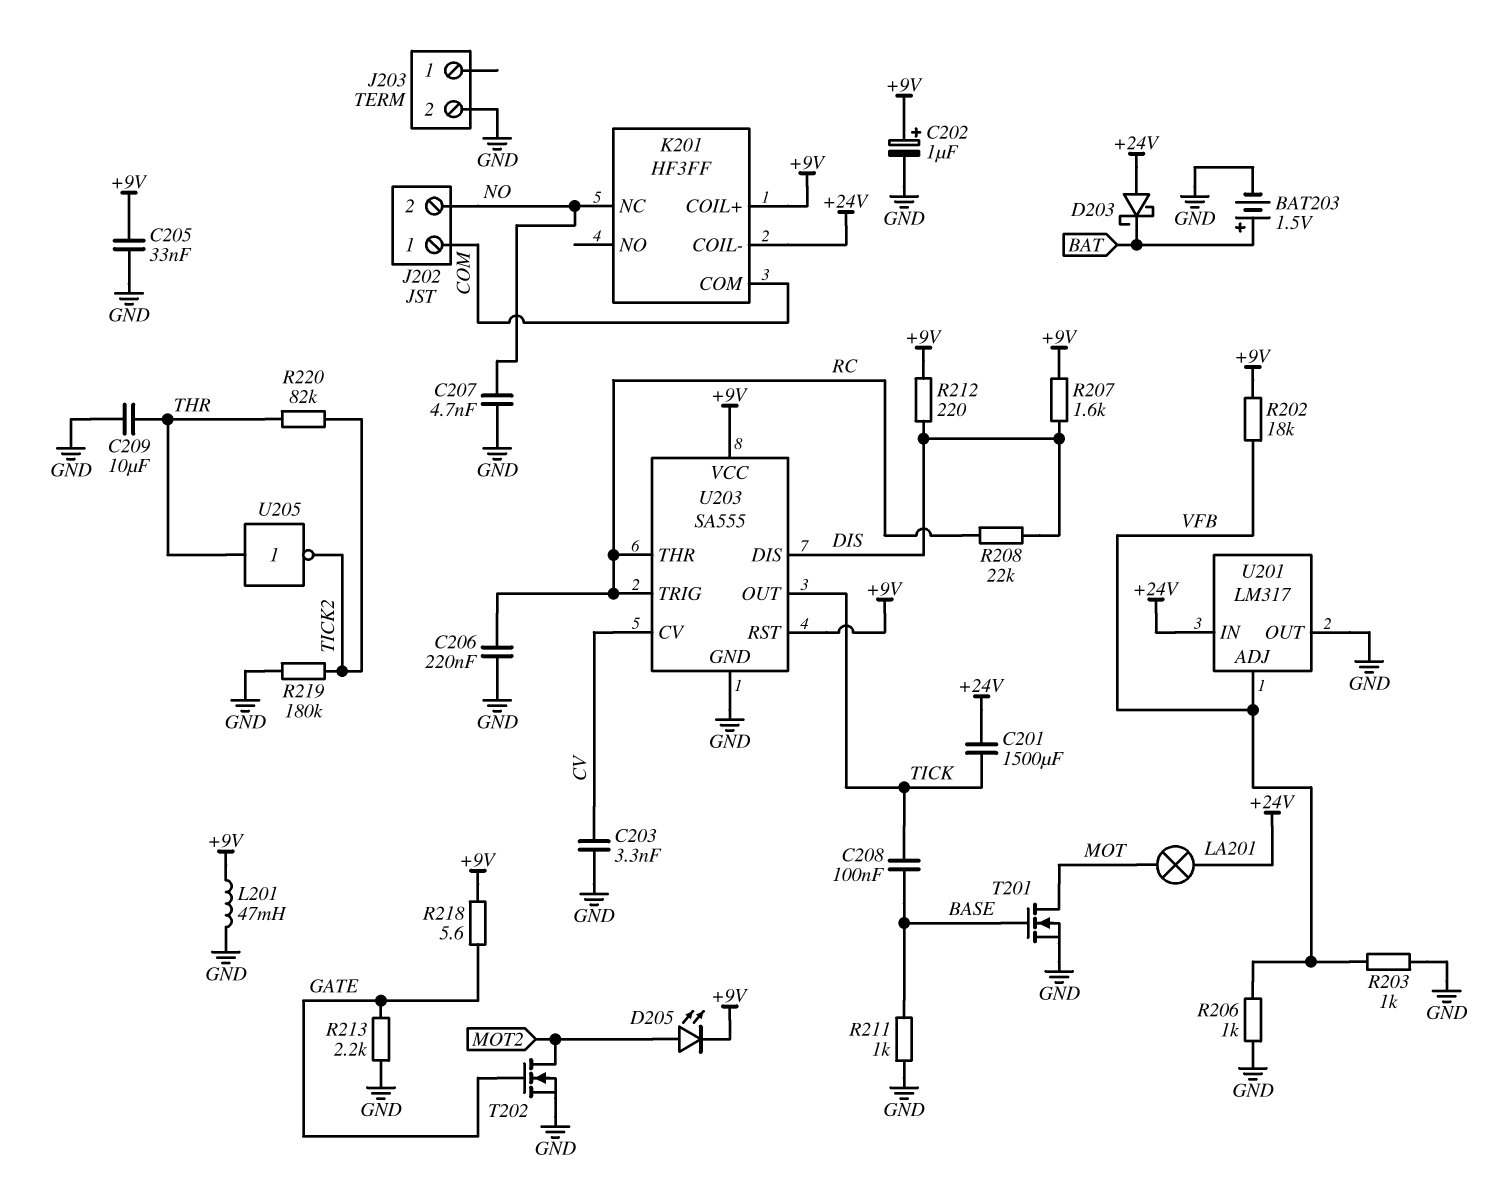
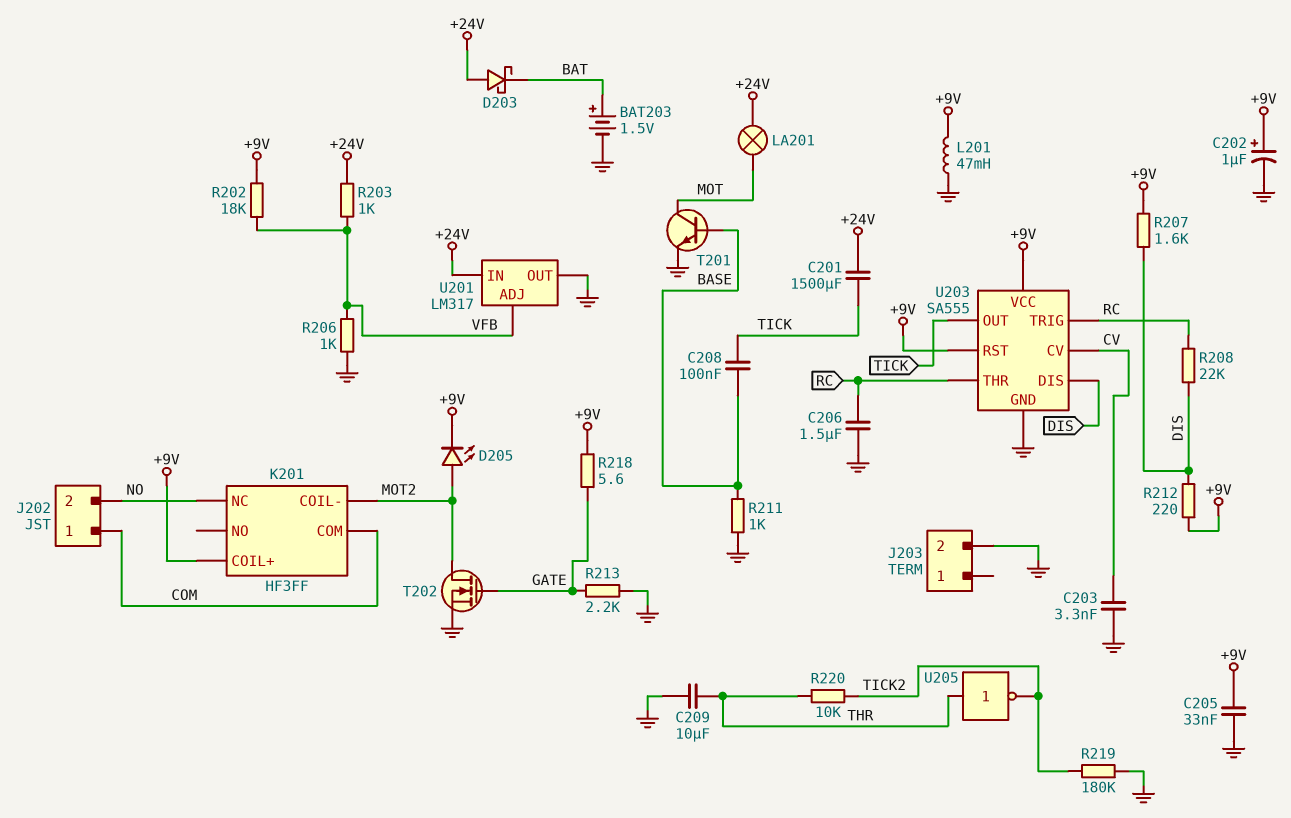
C206: 220nF (GND, RC) -> 1.5uF (GND, RC)
C207: 4.7nF (GND, NO) -> none
K201 pin COIL-: +24V -> MOT2
R203: 1k (GND, VFB) -> 1k (+24V, VFB)
R220: 82k (THR, TICK2) -> 10k (THR, TICK2)
T201: NMOS (G BASE, D MOT, S GND) -> NPN (B BASE, C MOT, E GND)

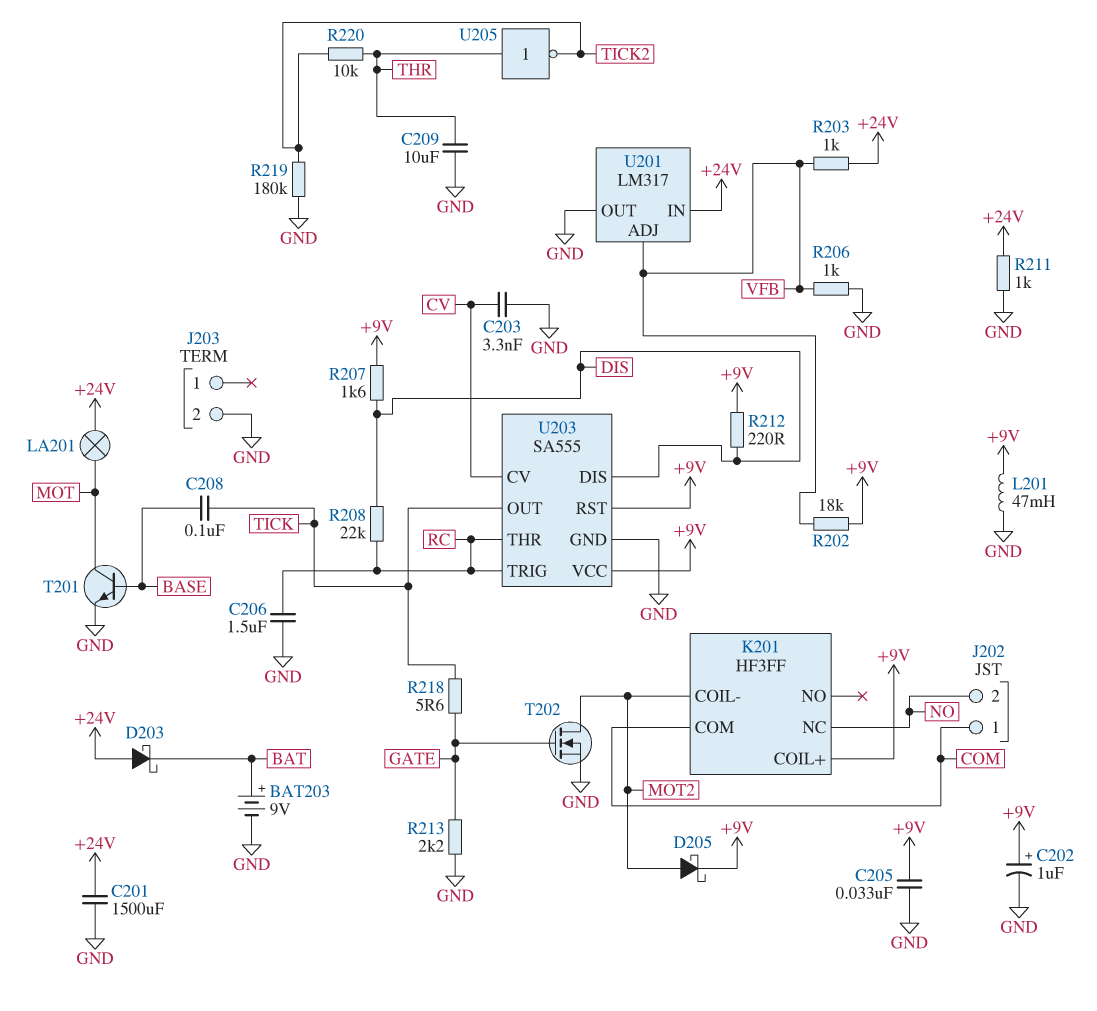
BAT203: 1.5V (plus BAT, minus GND) -> 9V (plus BAT, minus GND)
C201: 1500uF (+24V, TICK) -> 1500uF (+24V, GND)
D205: LED (A MOT2, K +9V) -> schottky (A MOT2, K +9V)
R211: 1k (BASE, GND) -> 1k (+24V, GND)
R218: 5.6 (+9V, GATE) -> 5.6 (GATE, TICK)

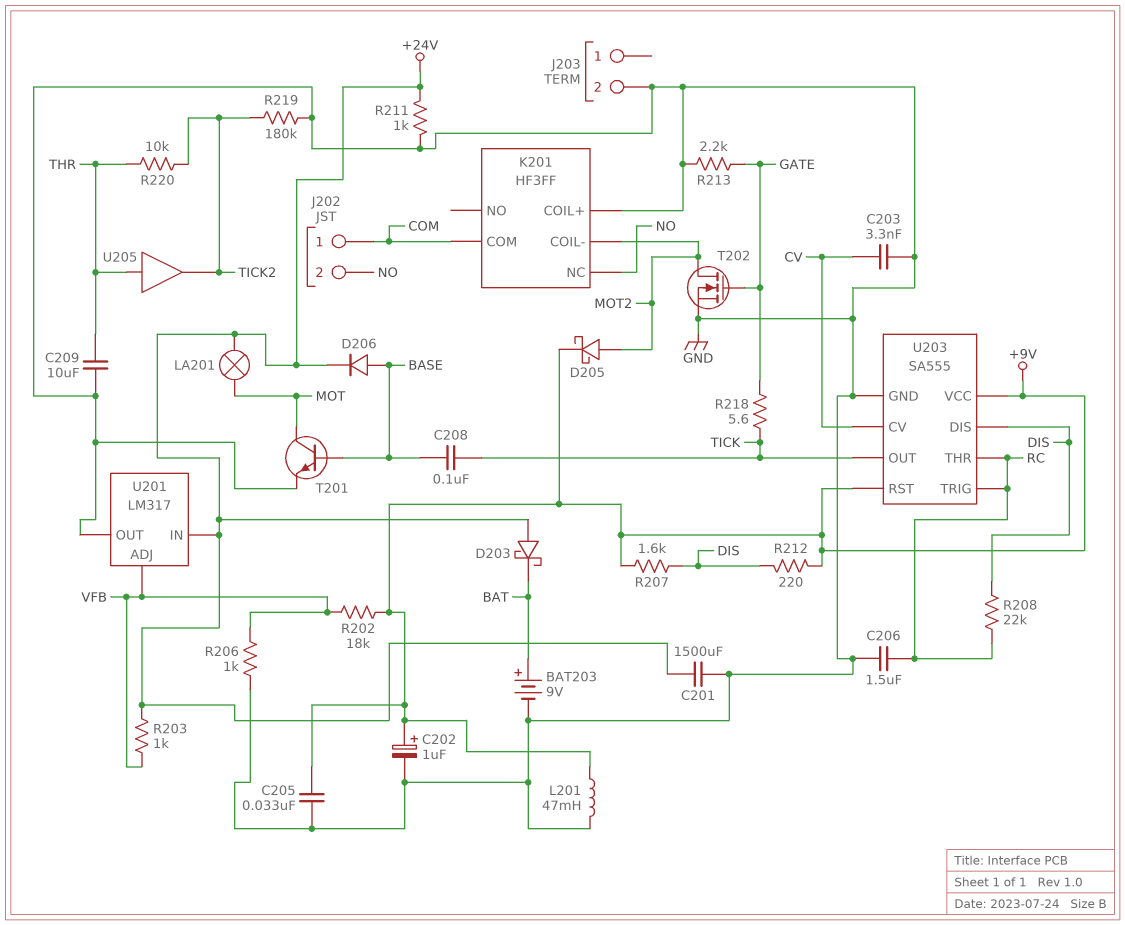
D206: none -> diode (A BASE, K +24V)
K201 pin COIL+: +9V -> GND
U205: NOT (in THR, out TICK2) -> buffer (in THR, out TICK2)

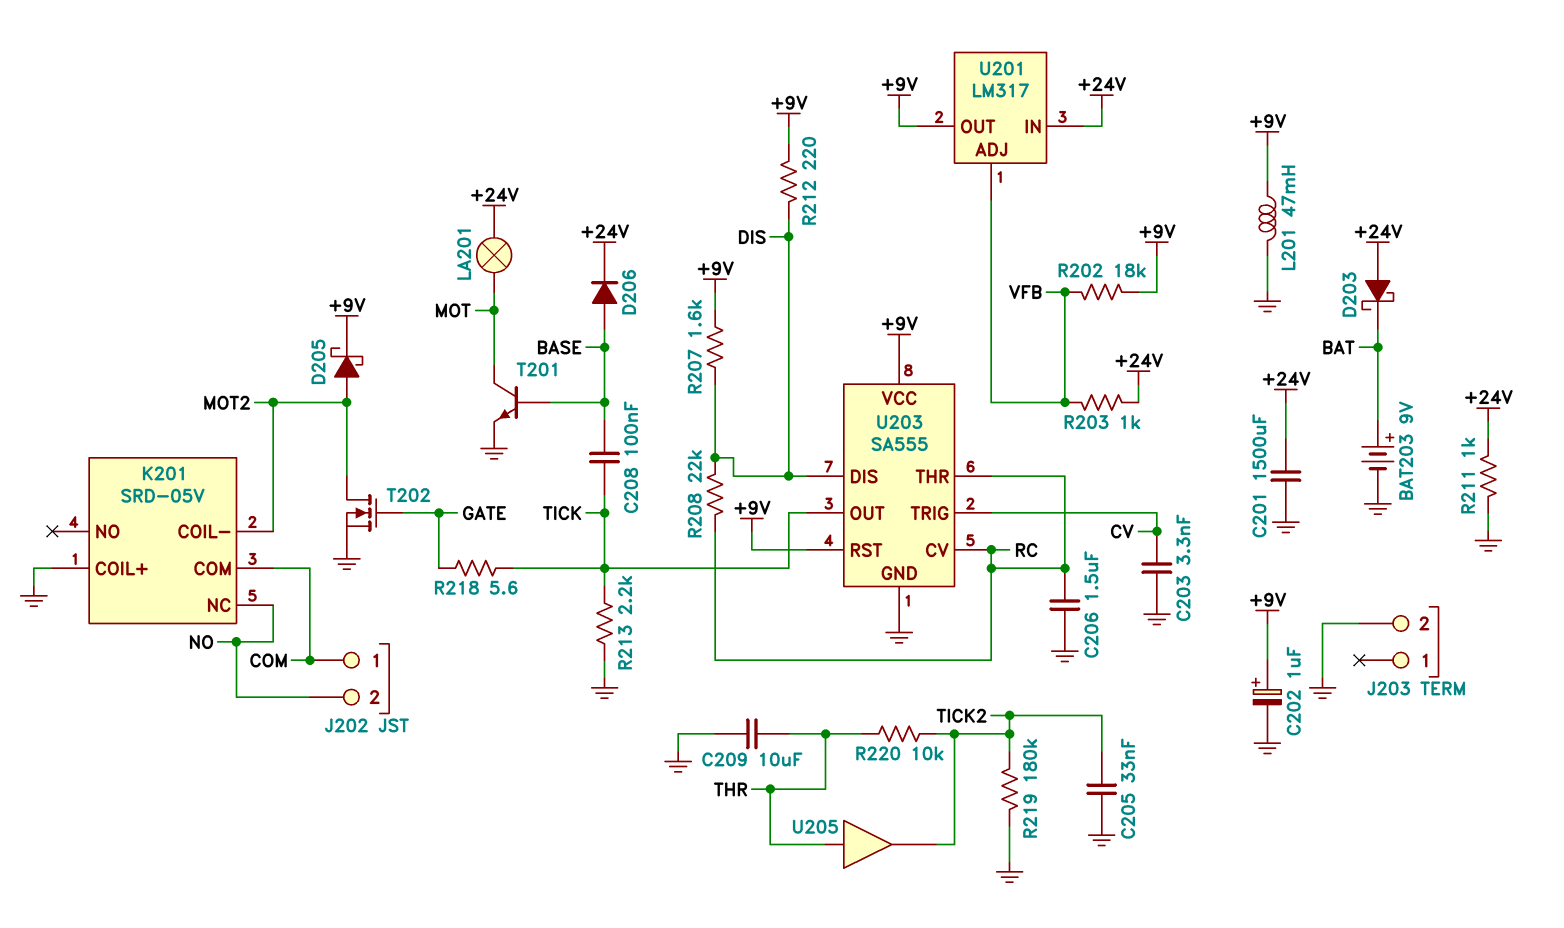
C205: 33nF (+9V, GND) -> 33nF (GND, TICK2)
K201: HF3FF -> SRD-05V
R206: 1k (GND, VFB) -> none
R213: 2.2k (GATE, GND) -> 2.2k (GND, TICK)
U201 pin OUT: GND -> +9V
U203 pin CV: CV -> RC
U203 pin TRIG: RC -> CV

